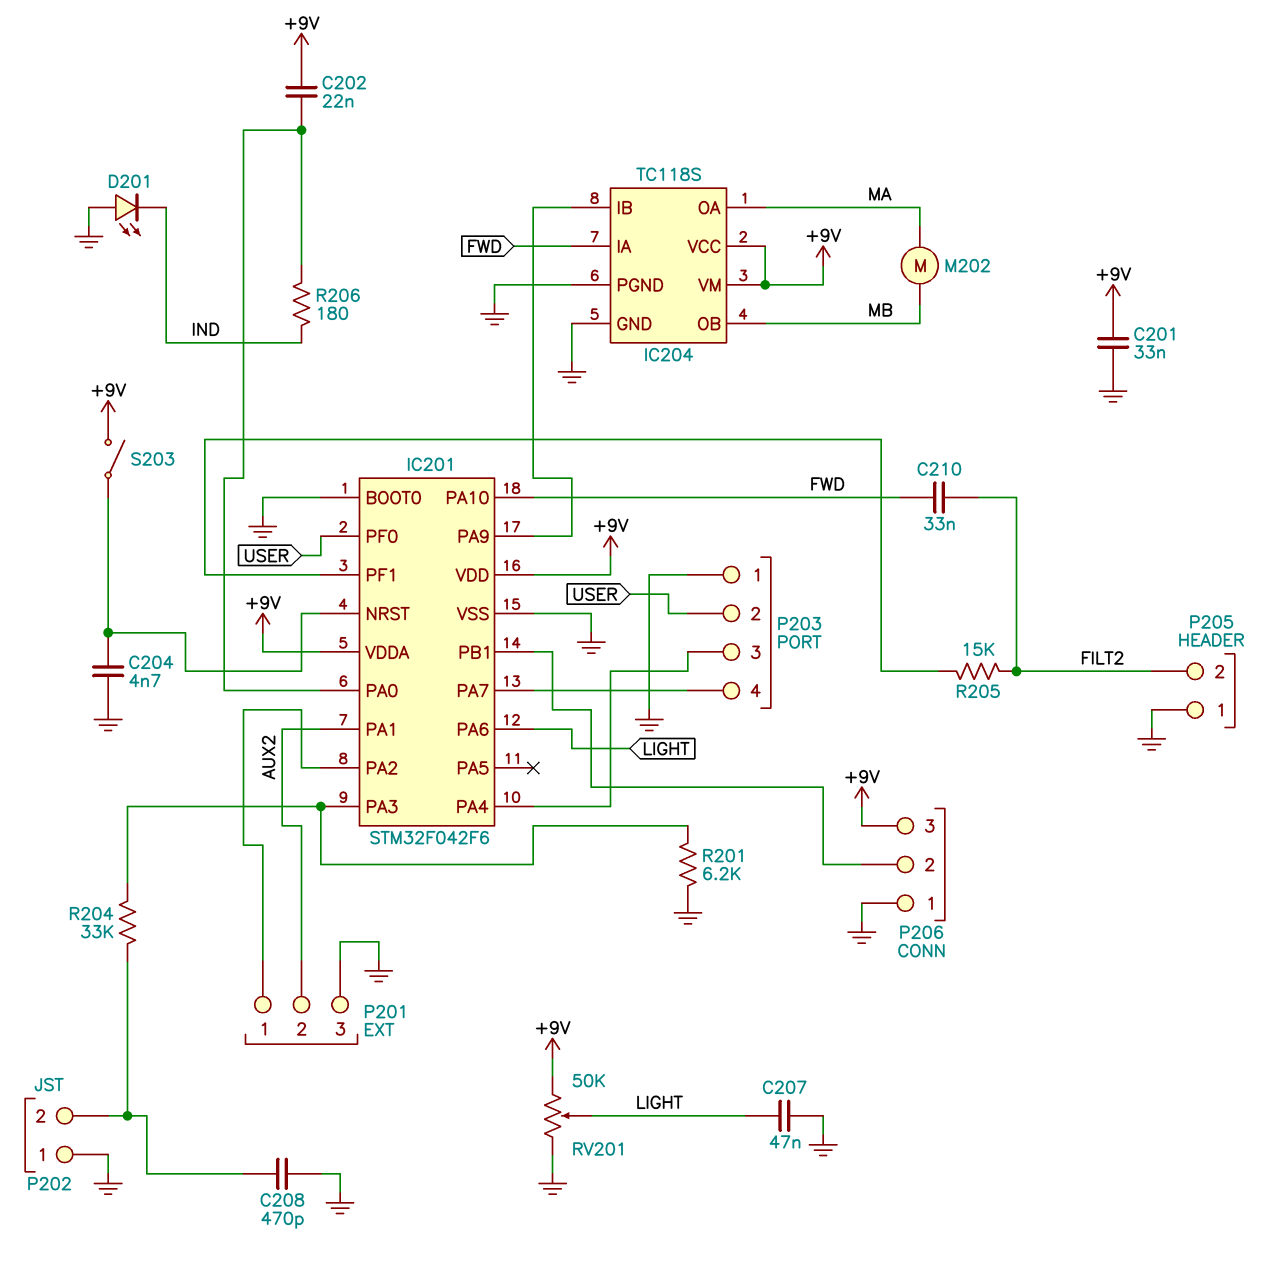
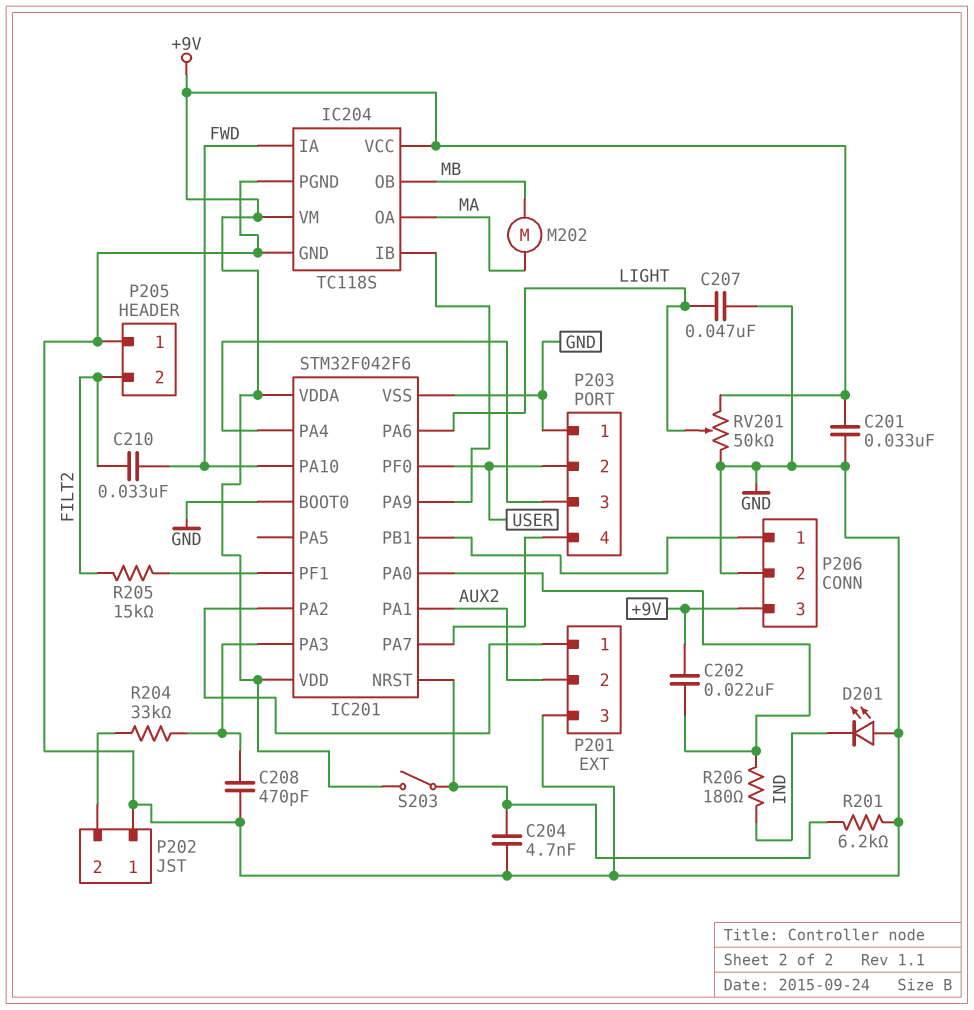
C208: 470pF (GND, P202/2) -> 470pF (GND, IC201/PA3)
P206 pin 1: GND -> IC201/PB1
P206 pin 2: IC201/PB1 -> GND
R201: 6.2k (GND, IC201/PA3) -> 6.2k (GND, IC201/NRST)

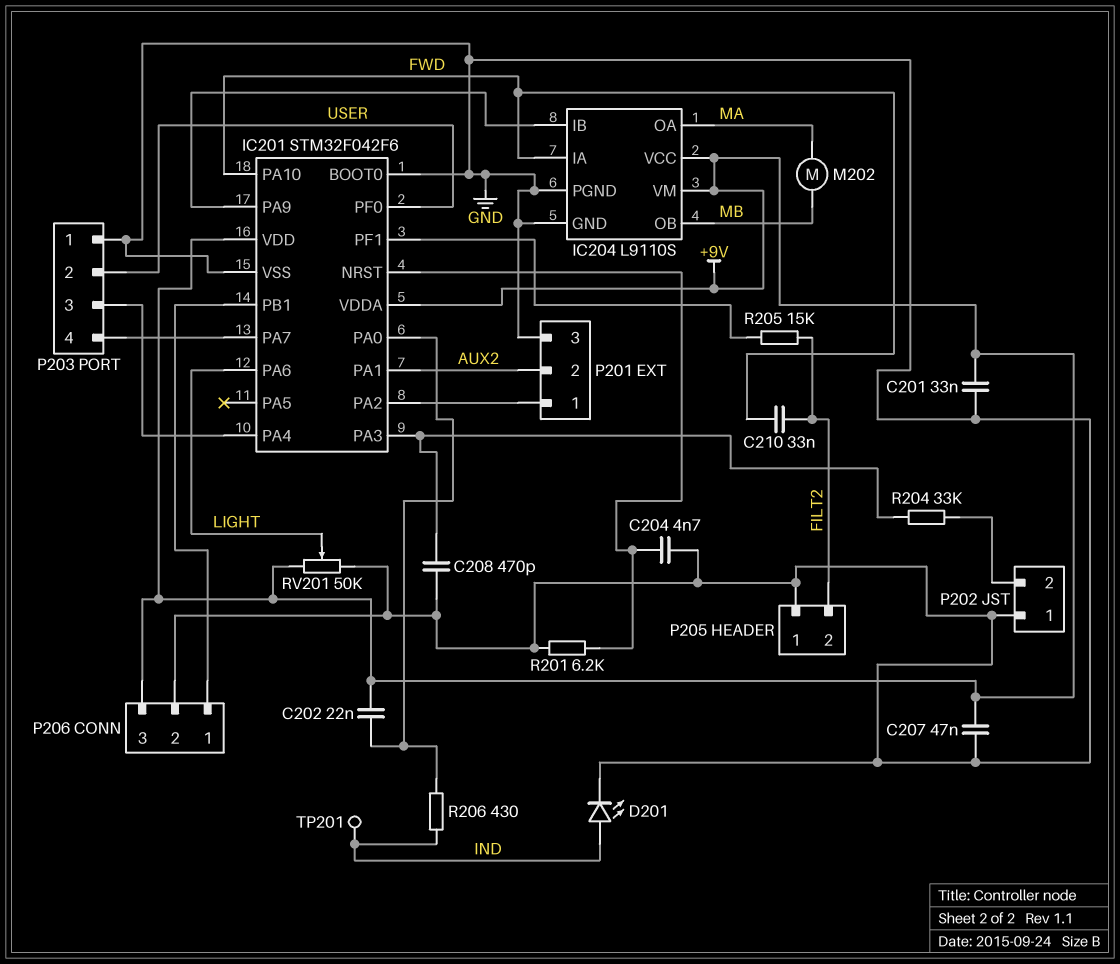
C207: 47nF (GND, LIGHT) -> 47nF (+9V, GND)
D201: LED (A GND, K IND) -> LED (A IND, K GND)
IC204: TC118S -> L9110S
R206: 180 (IC201/PA0, IND) -> 430 (IC201/PA0, IND)
S203: switch (+9V, IC201/NRST) -> none
TP201: none -> test point (IND)

